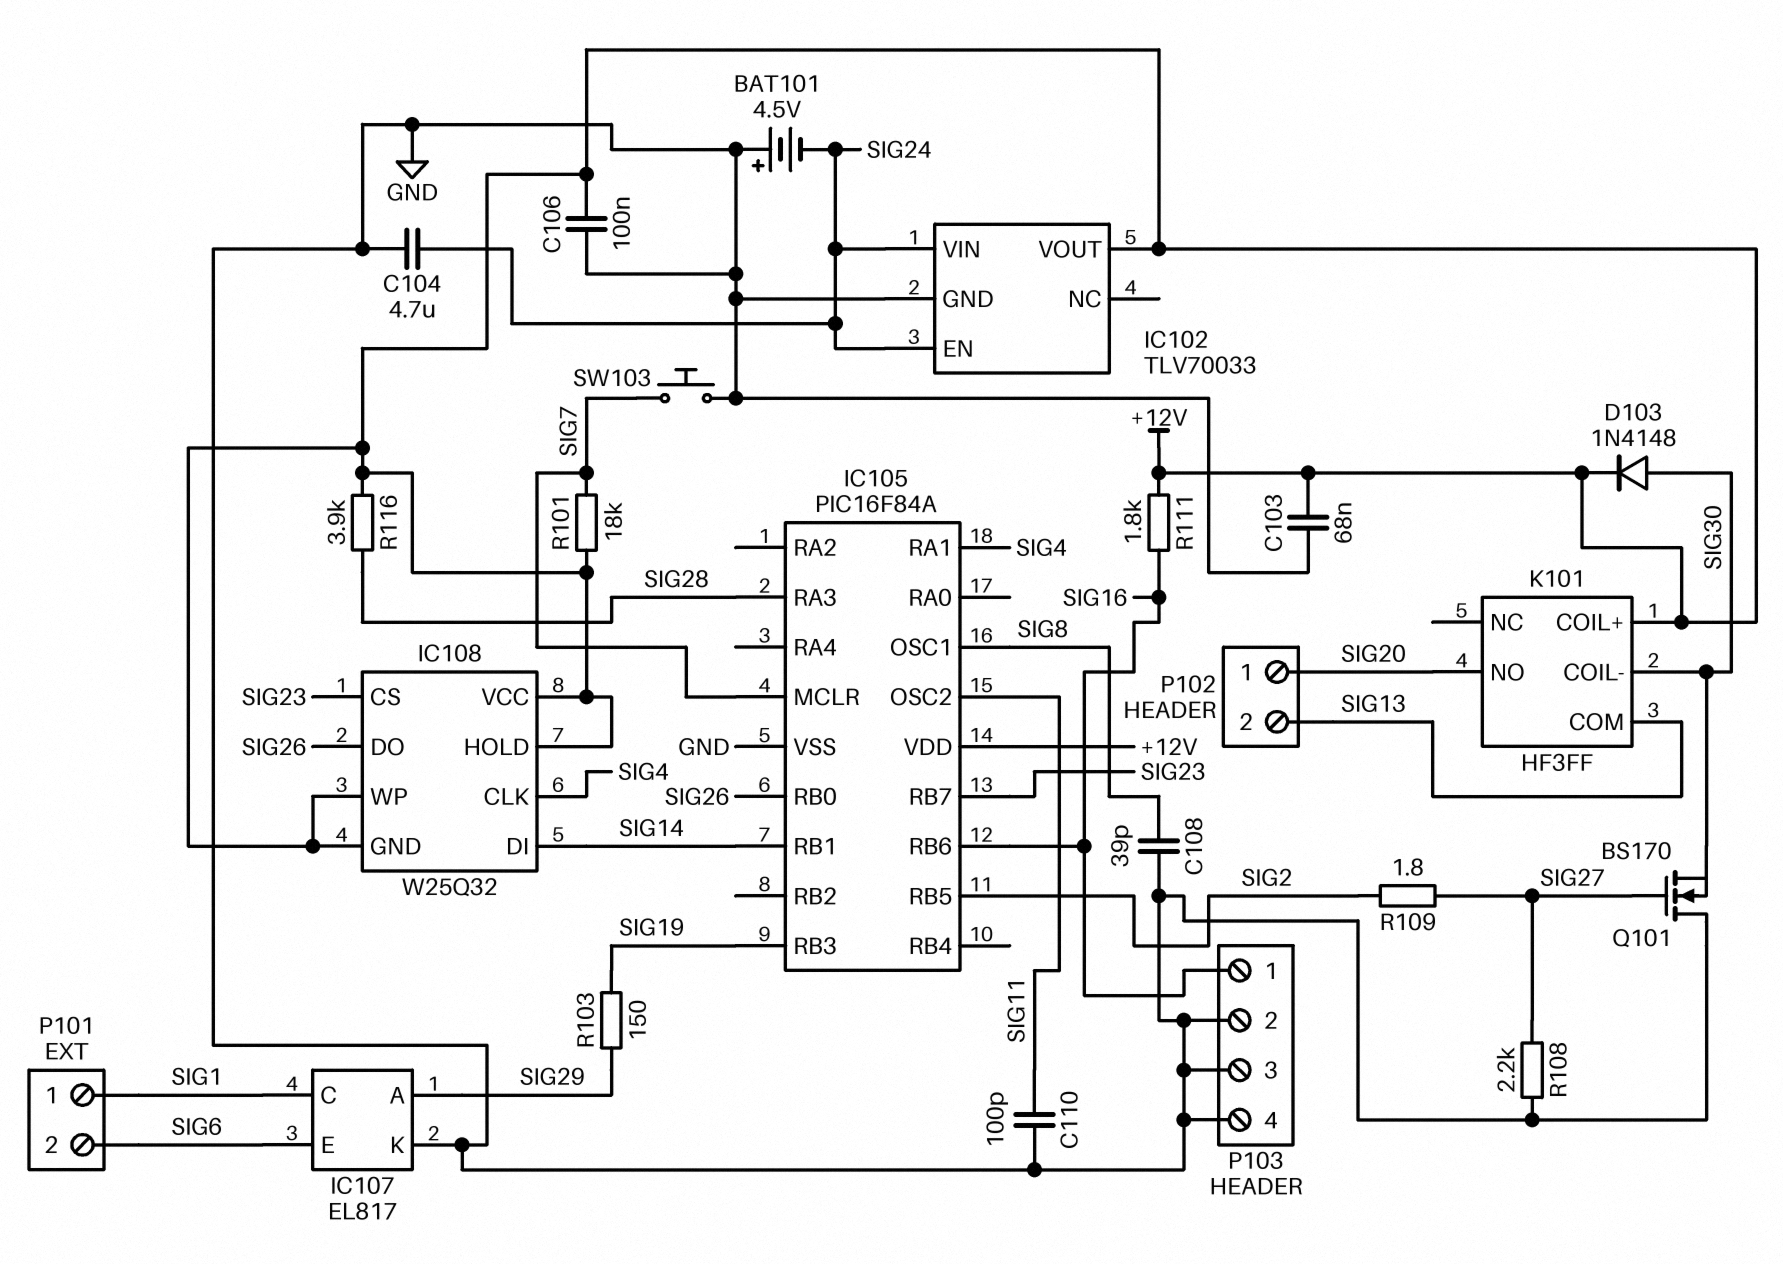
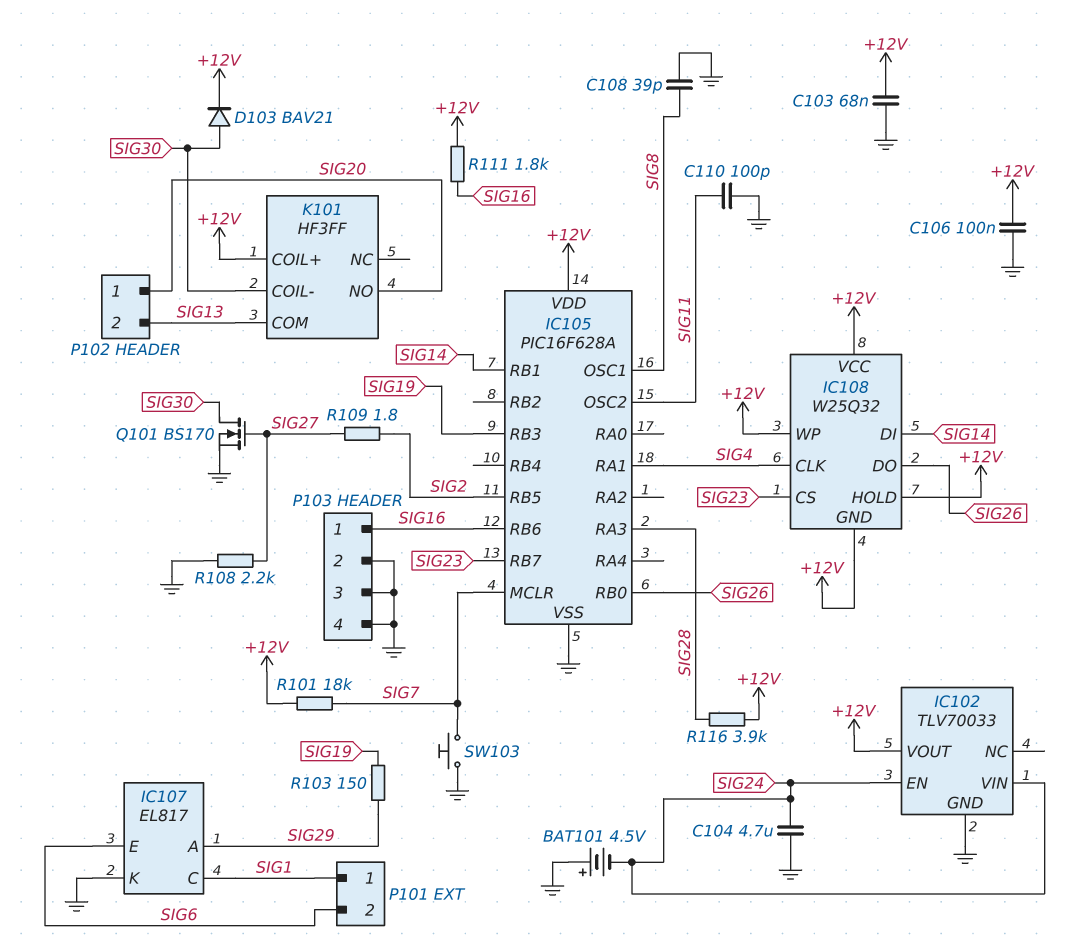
D103: diode 1N4148 (A SIG30, K +12V) -> diode BAV21 (A SIG30, K +12V)
IC105: PIC16F84A -> PIC16F628A
Q101: NMOS BS170 (G SIG27, D GND, S SIG30) -> NMOS BS170 (G SIG27, D SIG30, S GND)

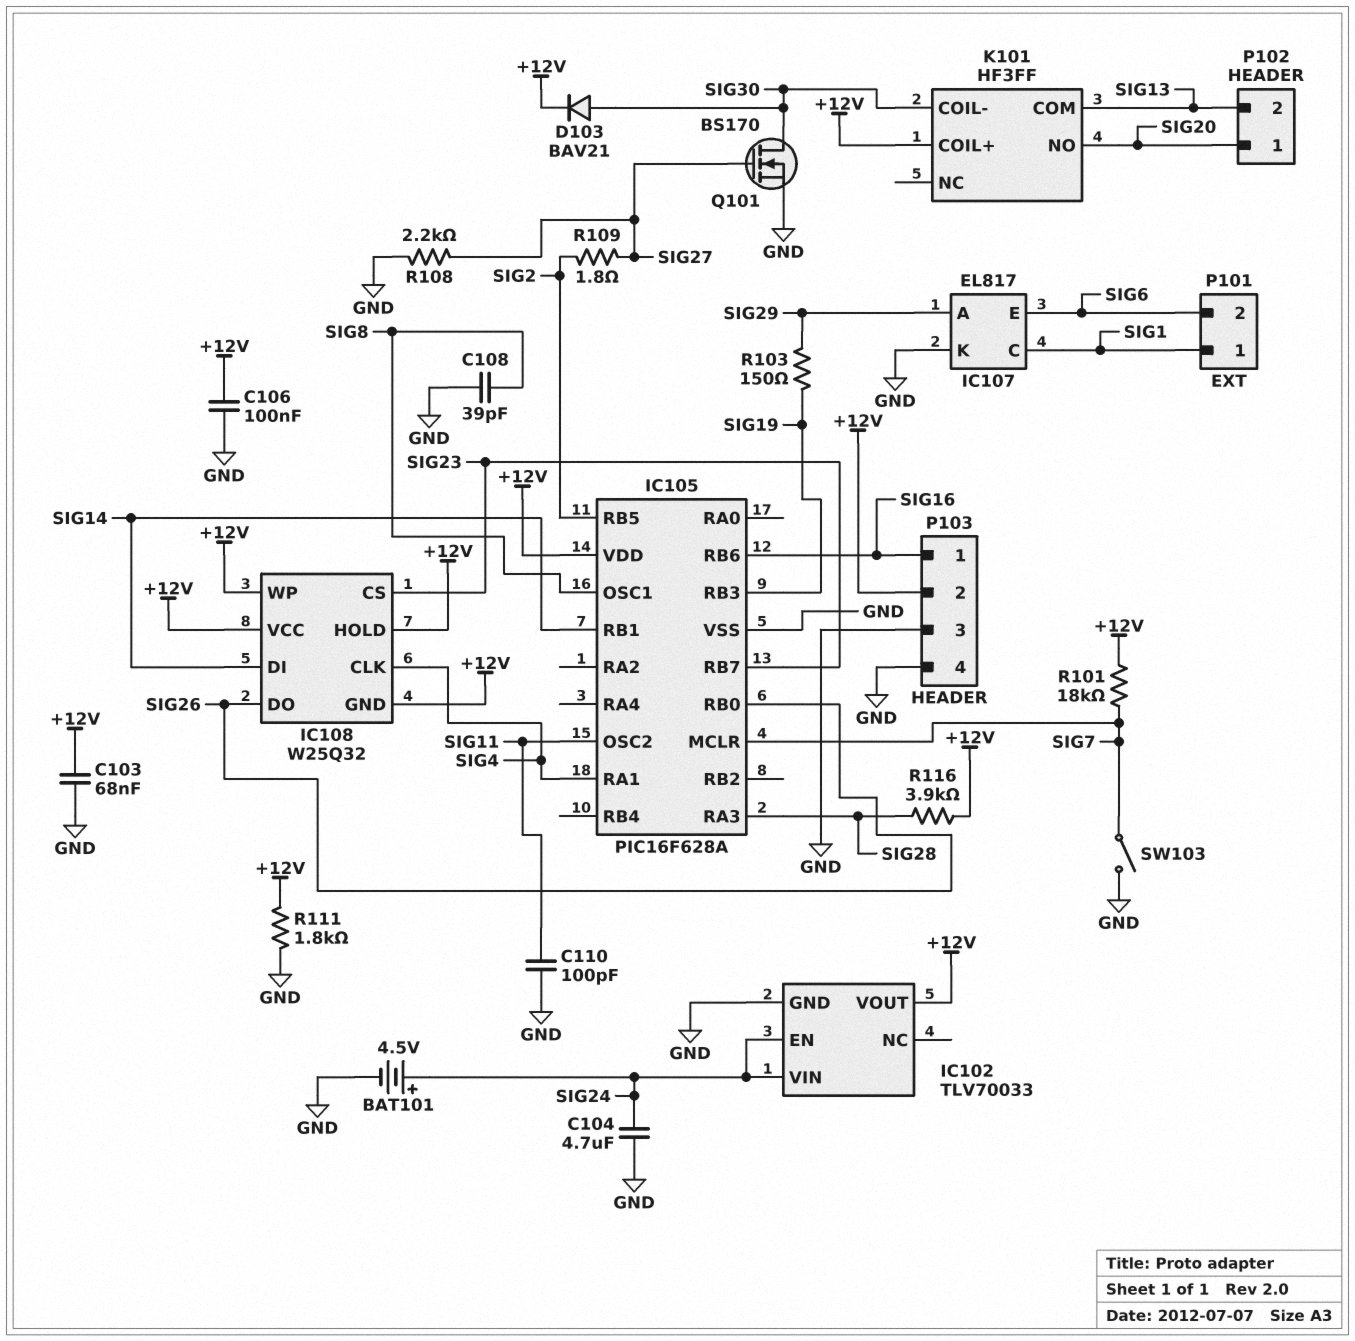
BAT101: 4.5V (plus GND, minus SIG24) -> 4.5V (plus SIG24, minus GND)
P103 pin 2: GND -> +12V
R111: 1.8k (+12V, SIG16) -> 1.8k (+12V, GND)
SW103: button (GND, SIG7) -> switch (GND, SIG7)

